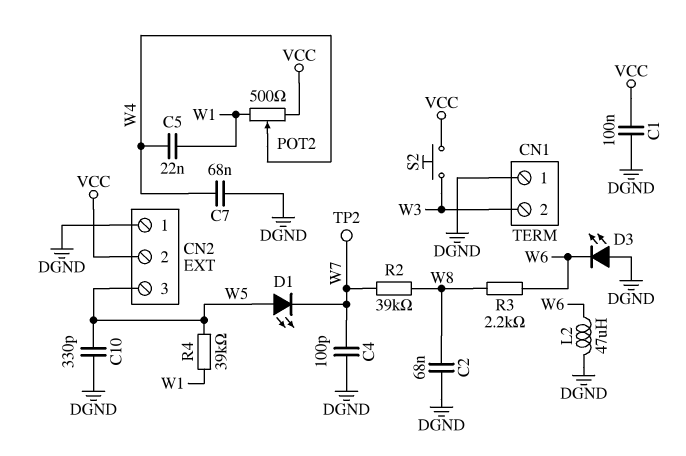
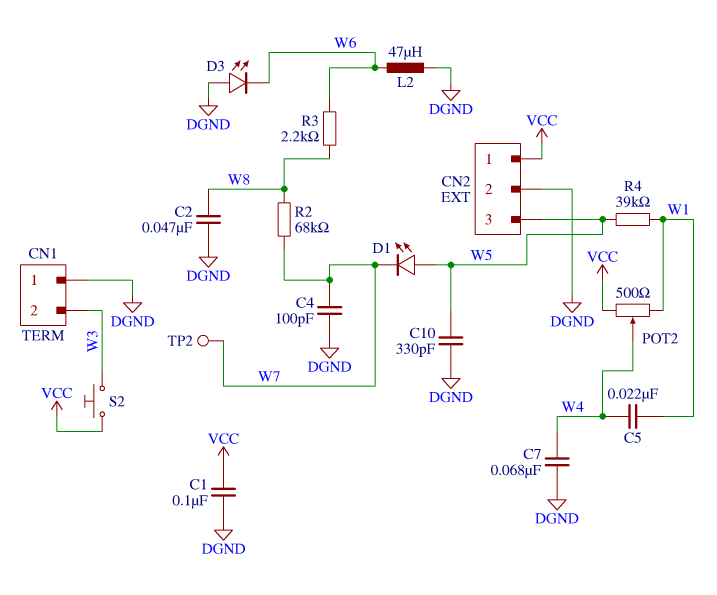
C2: 68nF (DGND, W8) -> 47nF (DGND, W8)
CN2 pin 1: DGND -> VCC
CN2 pin 2: VCC -> DGND
R2: 39k (W7, W8) -> 68k (W7, W8)

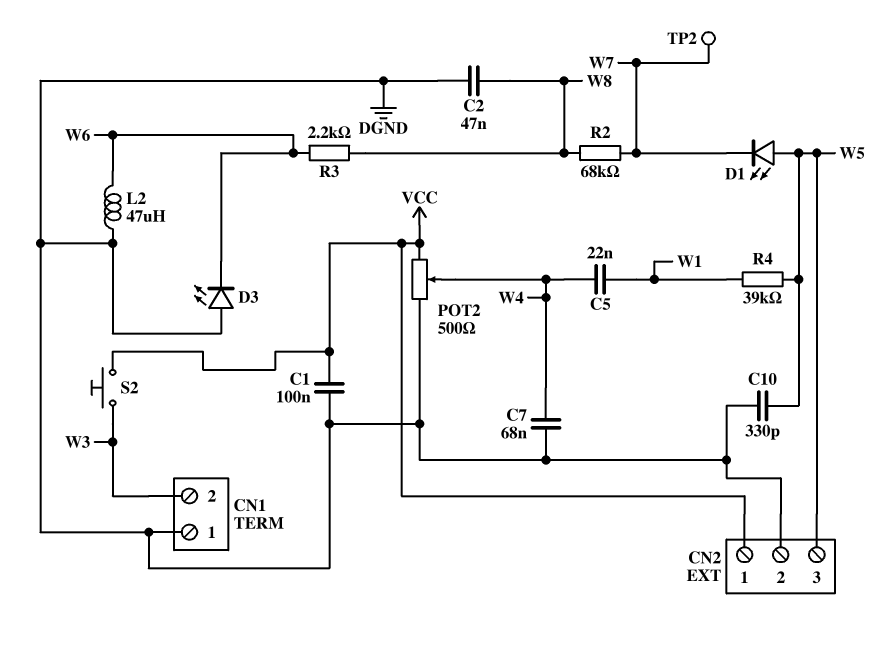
C4: 100pF (DGND, W7) -> none
POT2: 500 (VCC, W1, wiper W4) -> 500 (DGND, VCC, wiper W4)

